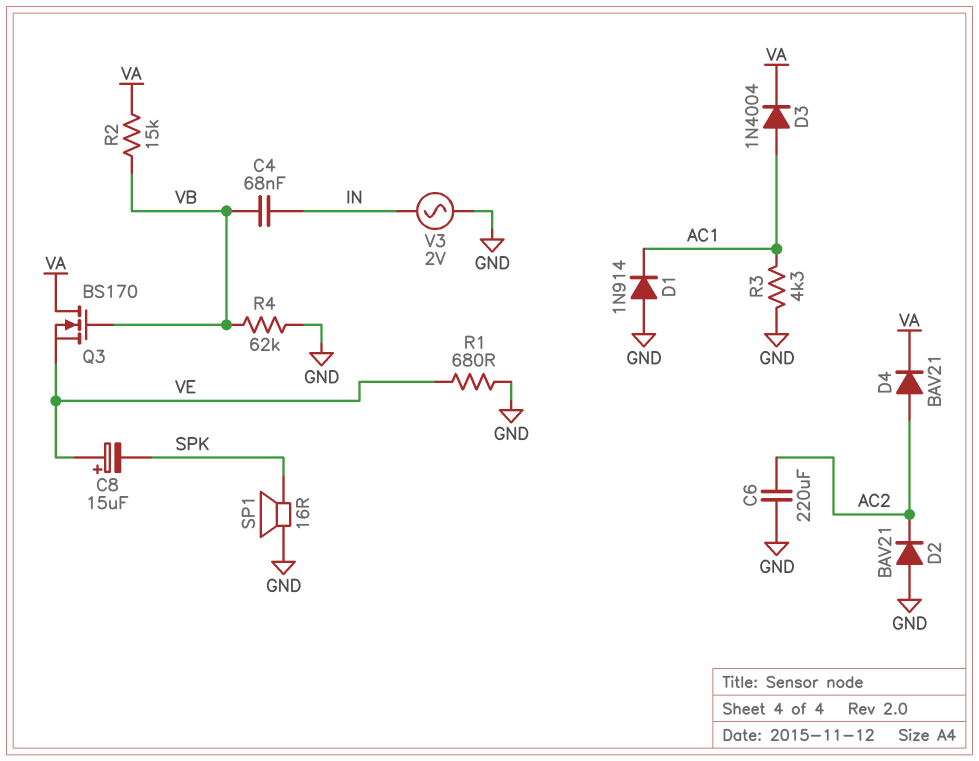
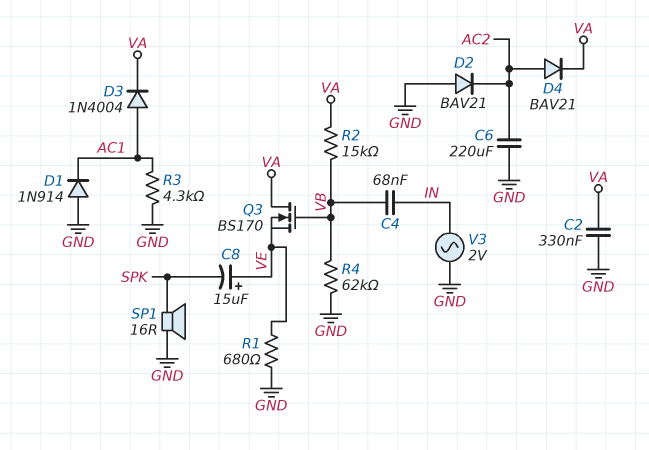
C2: none -> 330nF (GND, VA)

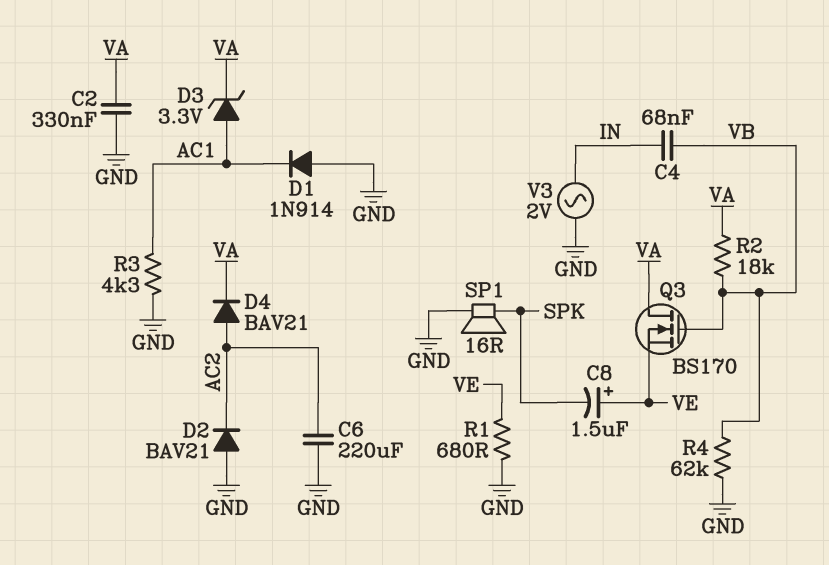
C8: 15uF (plus VE, minus SPK) -> 1.5uF (plus VE, minus SPK)
D3: diode 1N4004 (A AC1, K VA) -> zener 3.3V (A AC1, K VA)
R2: 15k (VA, VB) -> 18k (VA, VB)

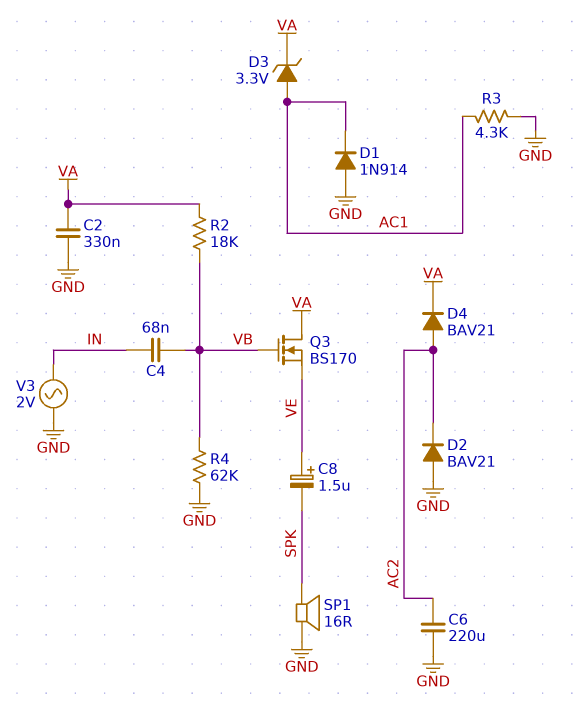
R1: 680 (GND, VE) -> none

